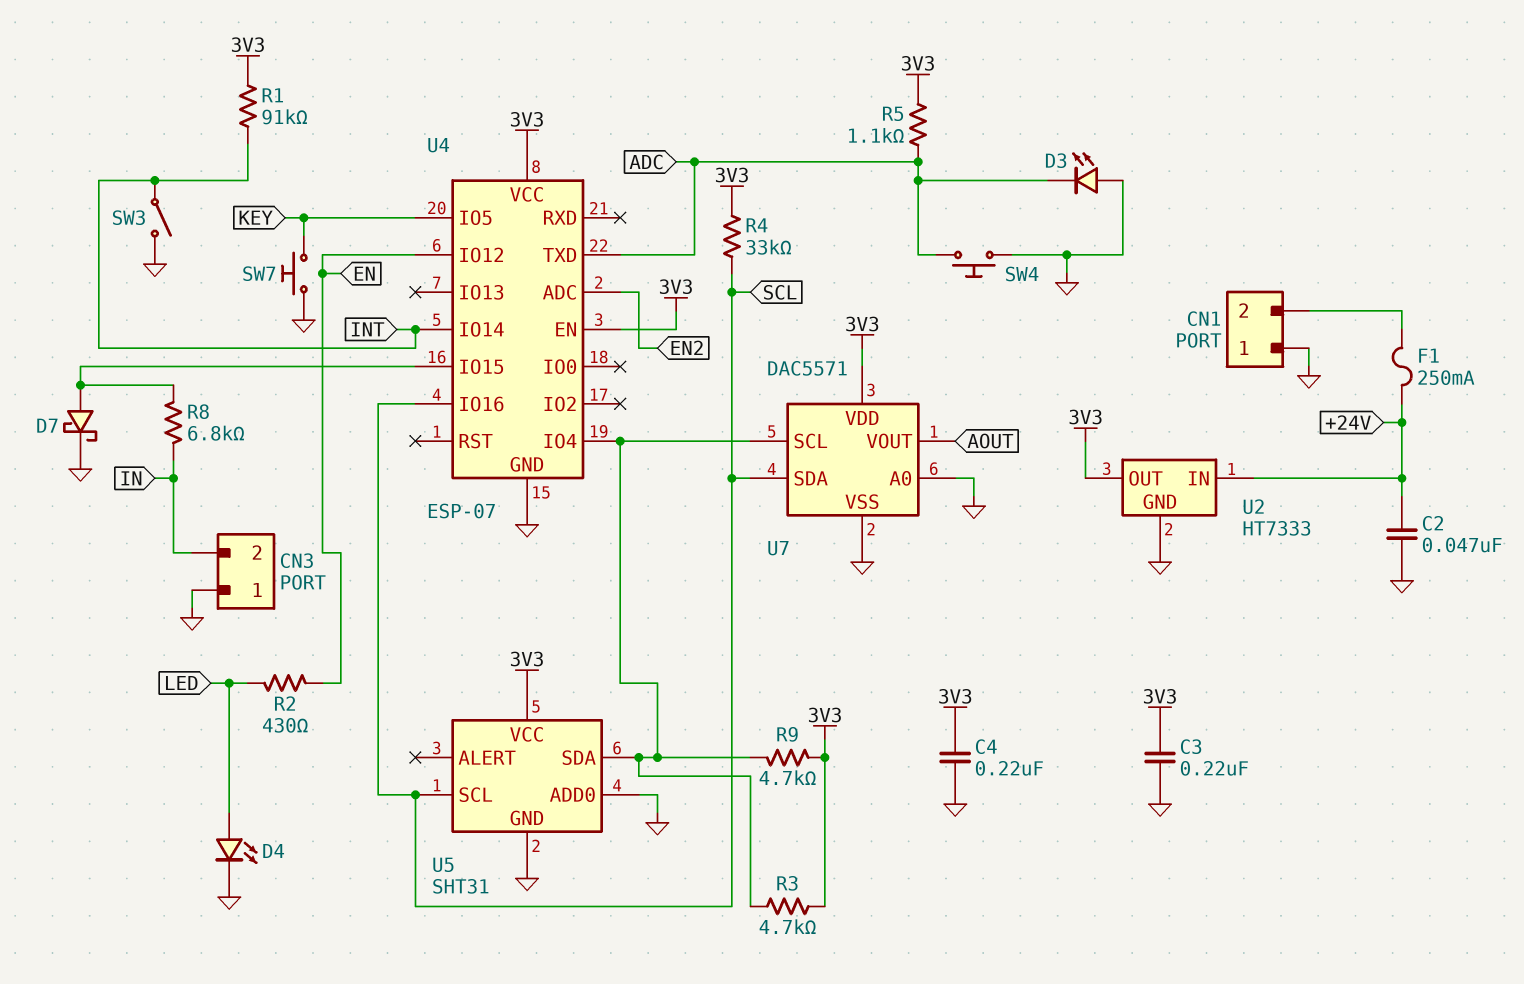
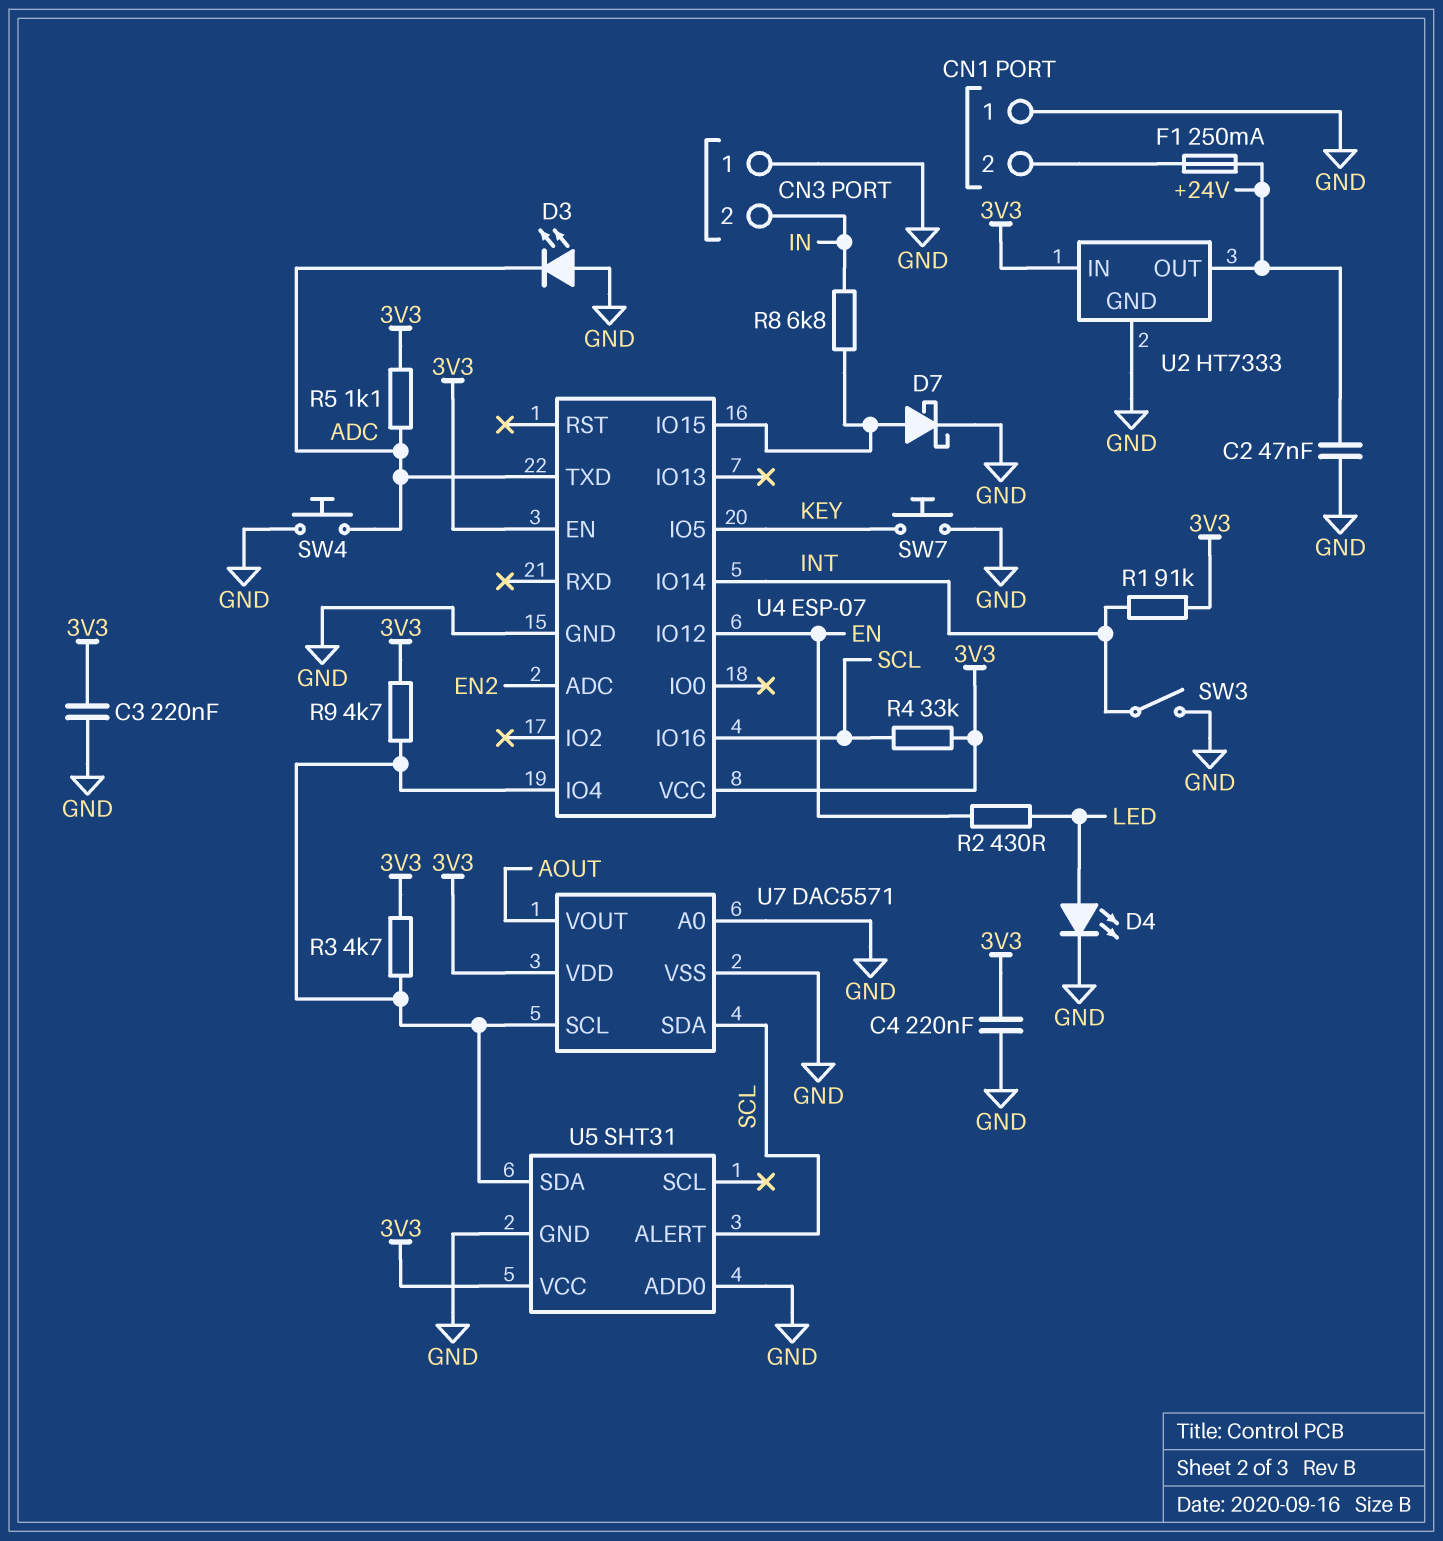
U2 pin IN: +24V -> 3V3
U2 pin OUT: 3V3 -> +24V
U5 pin ALERT: none -> SCL
U5 pin SCL: SCL -> none

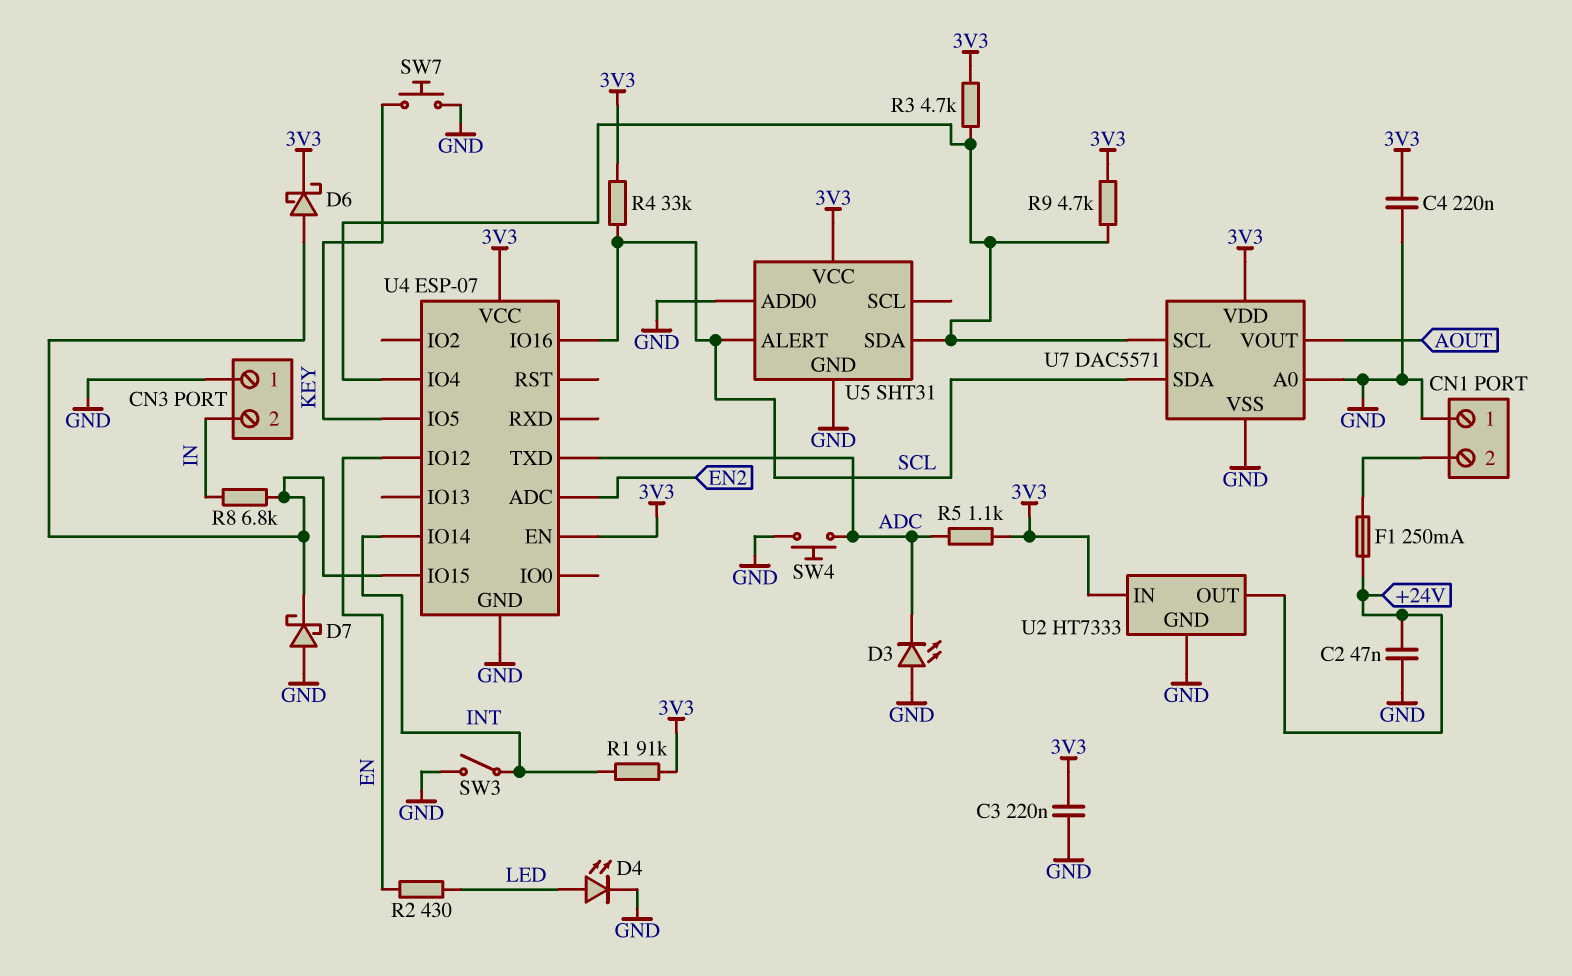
D6: none -> schottky (A U4/IO15, K 3V3)
D7: schottky (A U4/IO15, K GND) -> schottky (A GND, K U4/IO15)

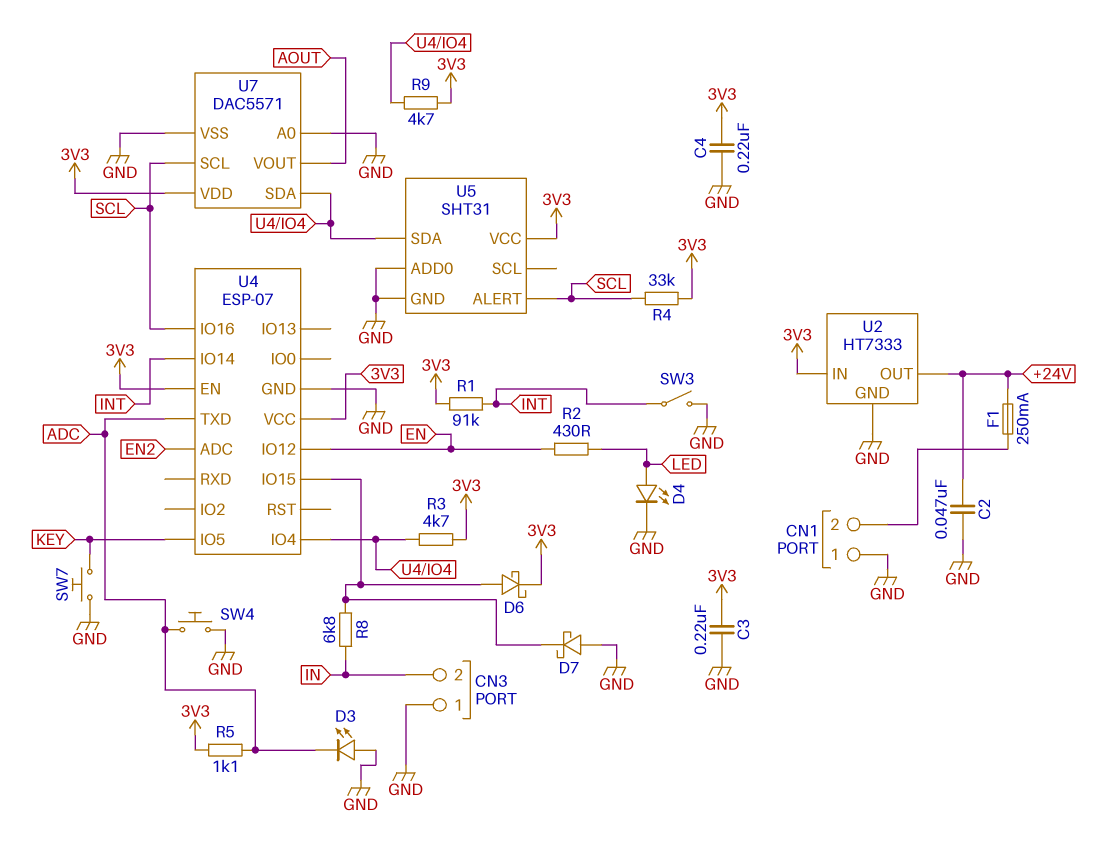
U7 pin SCL: U4/IO4 -> SCL
U7 pin SDA: SCL -> U4/IO4

